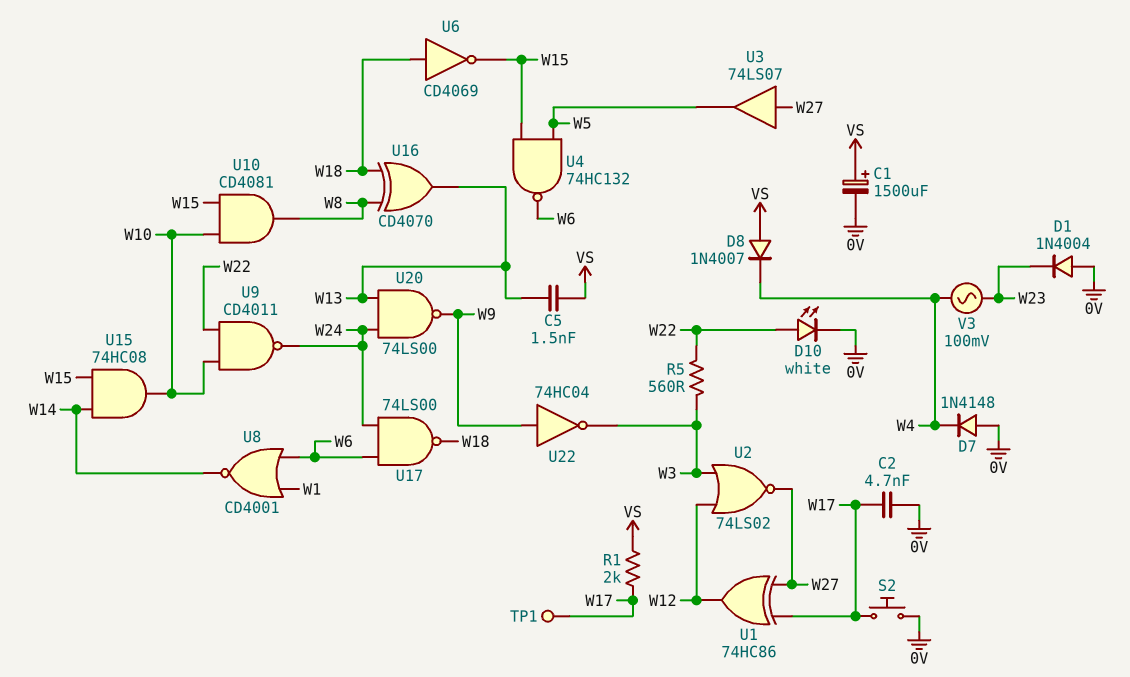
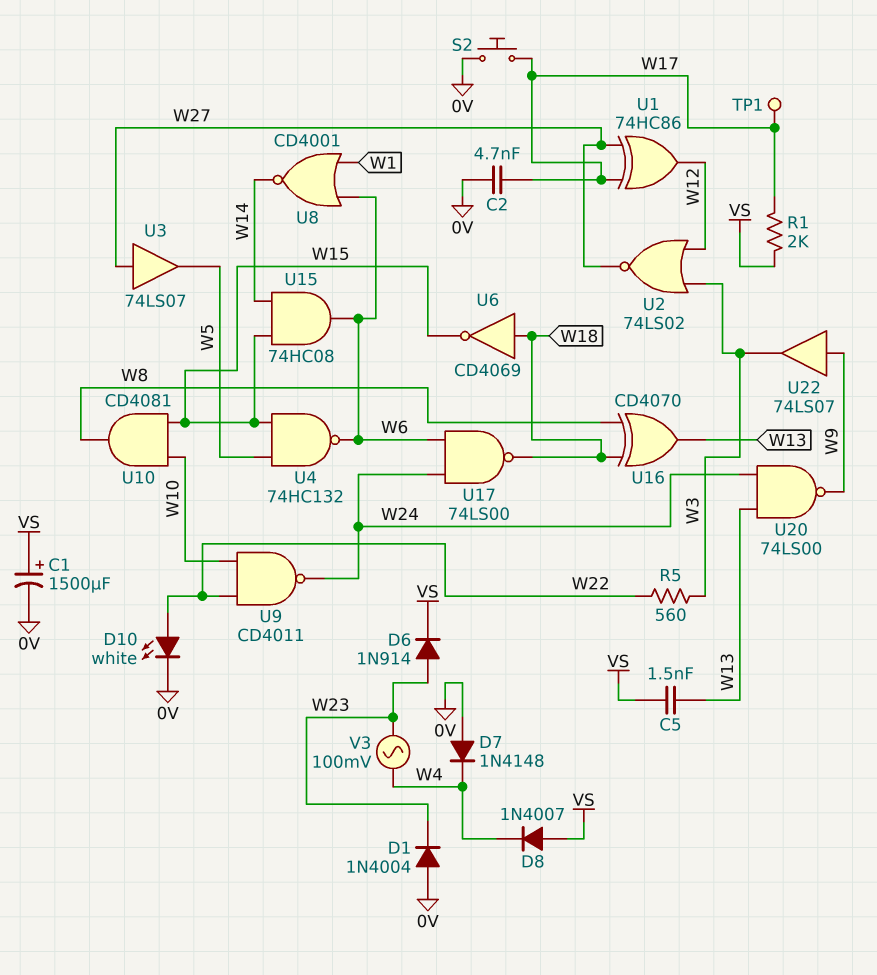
D6: none -> diode 1N914 (A W23, K VS)
U15: AND 74HC08 (in W14, in W15, out W10) -> AND 74HC08 (in W14, in W15, out W6)
U22: NOT 74HC04 (in W9, out W3) -> buffer 74LS07 (in W9, out W3)

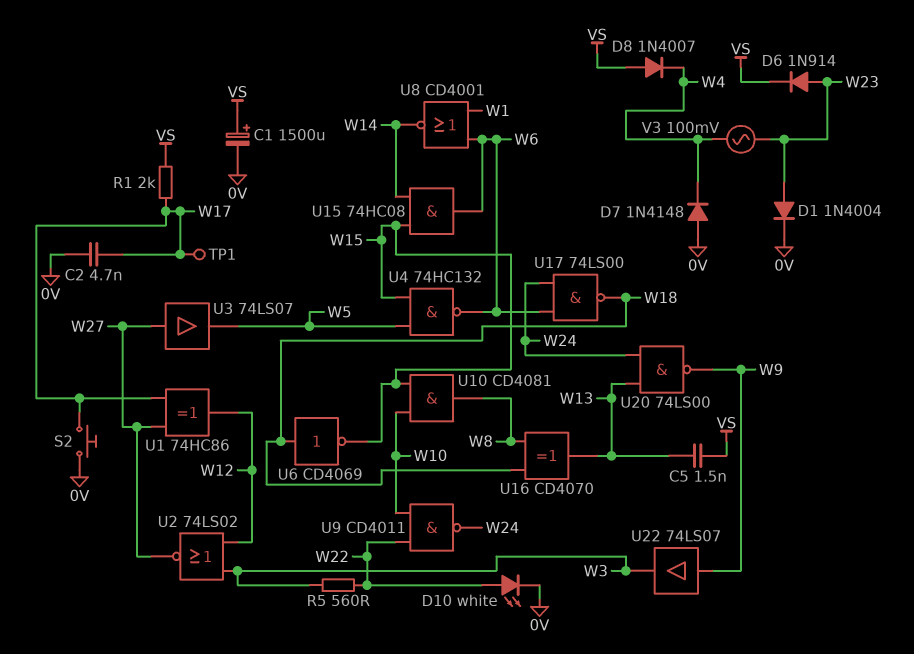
D1: diode 1N4004 (A 0V, K W23) -> diode 1N4004 (A W23, K 0V)

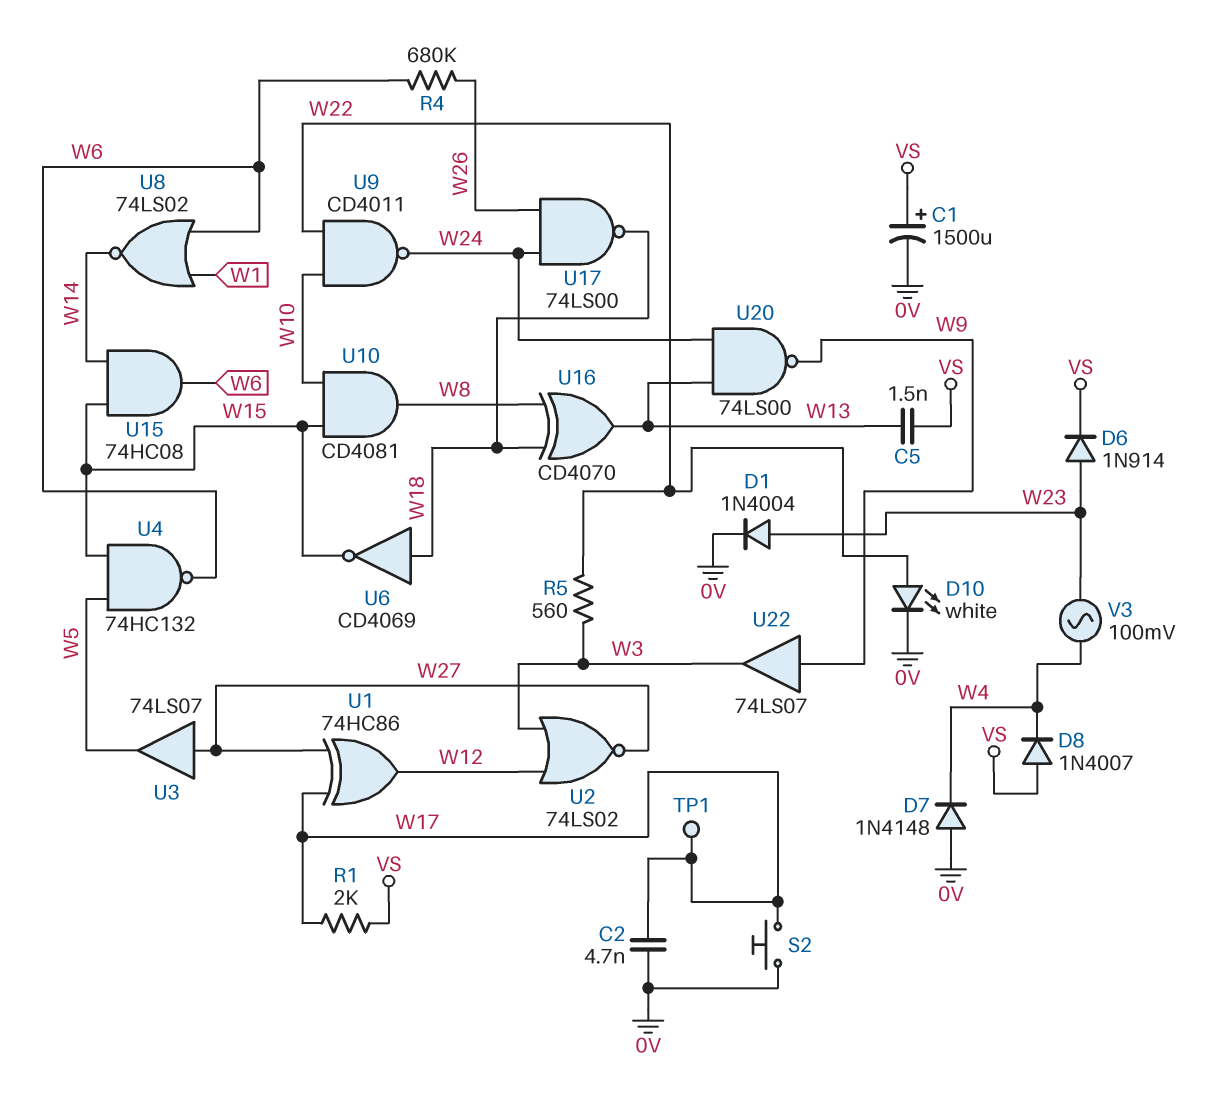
R4: none -> 680k (W6, W26)
U8: NOR CD4001 (in W1, in W6, out W14) -> NOR 74LS02 (in W1, in W6, out W14)
U17: NAND 74LS00 (in W6, in W24, out W18) -> NAND 74LS00 (in W24, in W26, out W18)

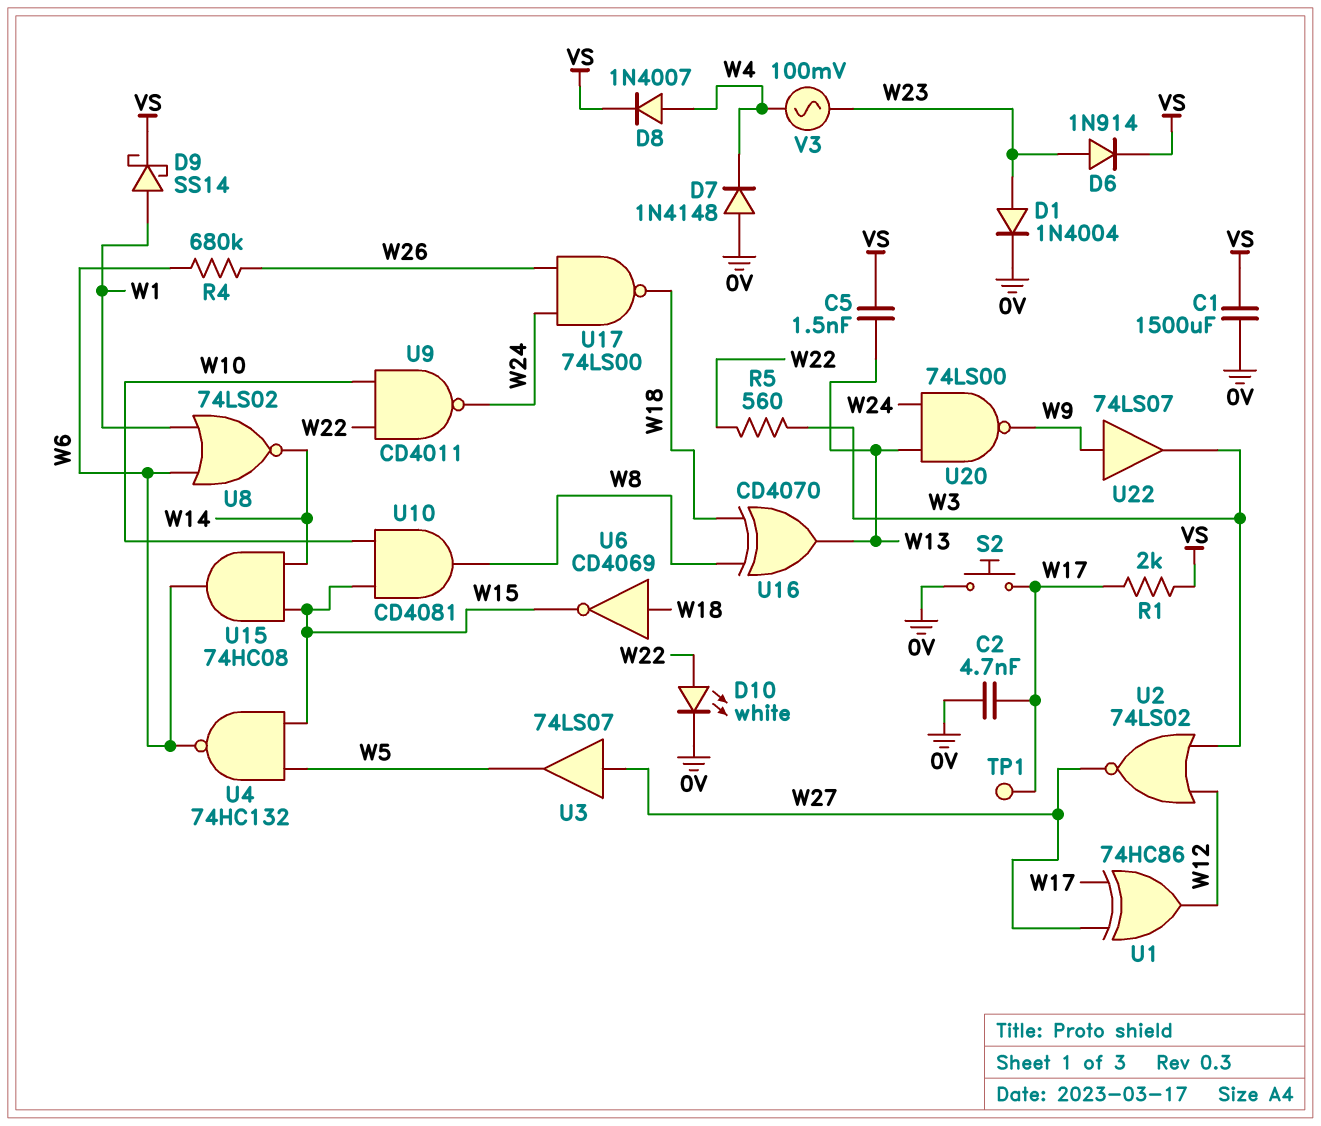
C1: 1500uF (plus VS, minus 0V) -> 1500uF (0V, VS)
D8: diode 1N4007 (A VS, K W4) -> diode 1N4007 (A W4, K VS)
D9: none -> schottky SS14 (A W1, K VS)

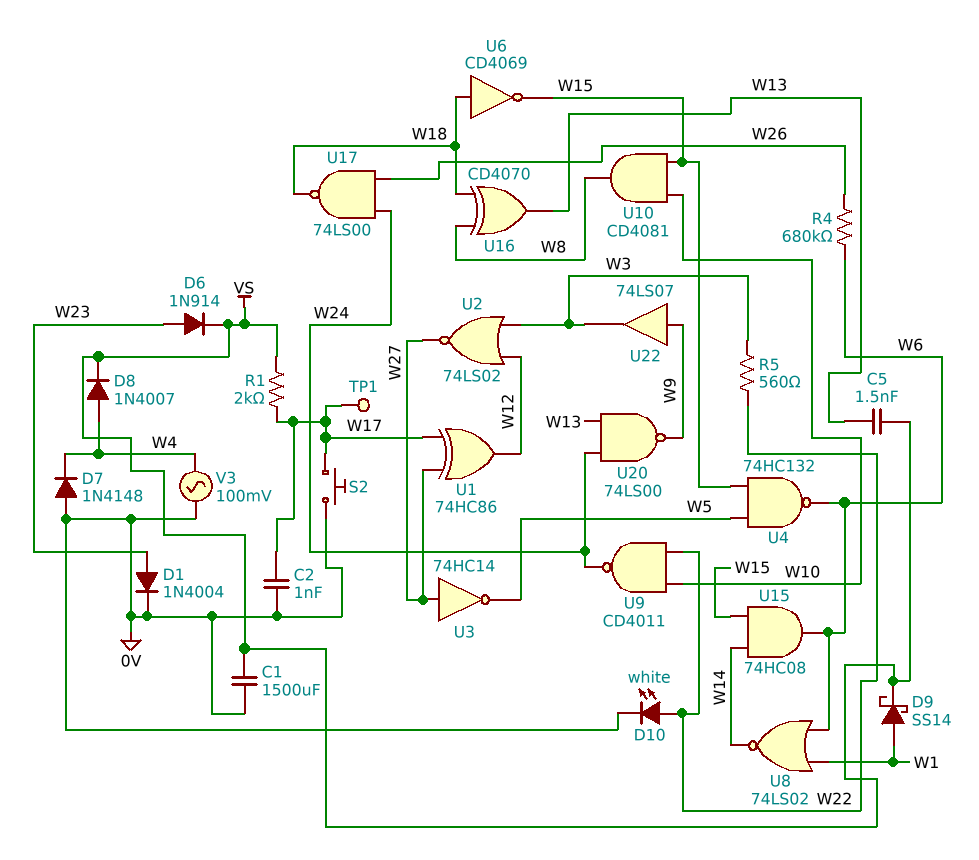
C2: 4.7nF (0V, W17) -> 1nF (0V, W17)
U3: buffer 74LS07 (in W27, out W5) -> NOT 74HC14 (in W27, out W5)
V3: AC 100mV (W4, W23) -> AC 100mV (0V, W4)

